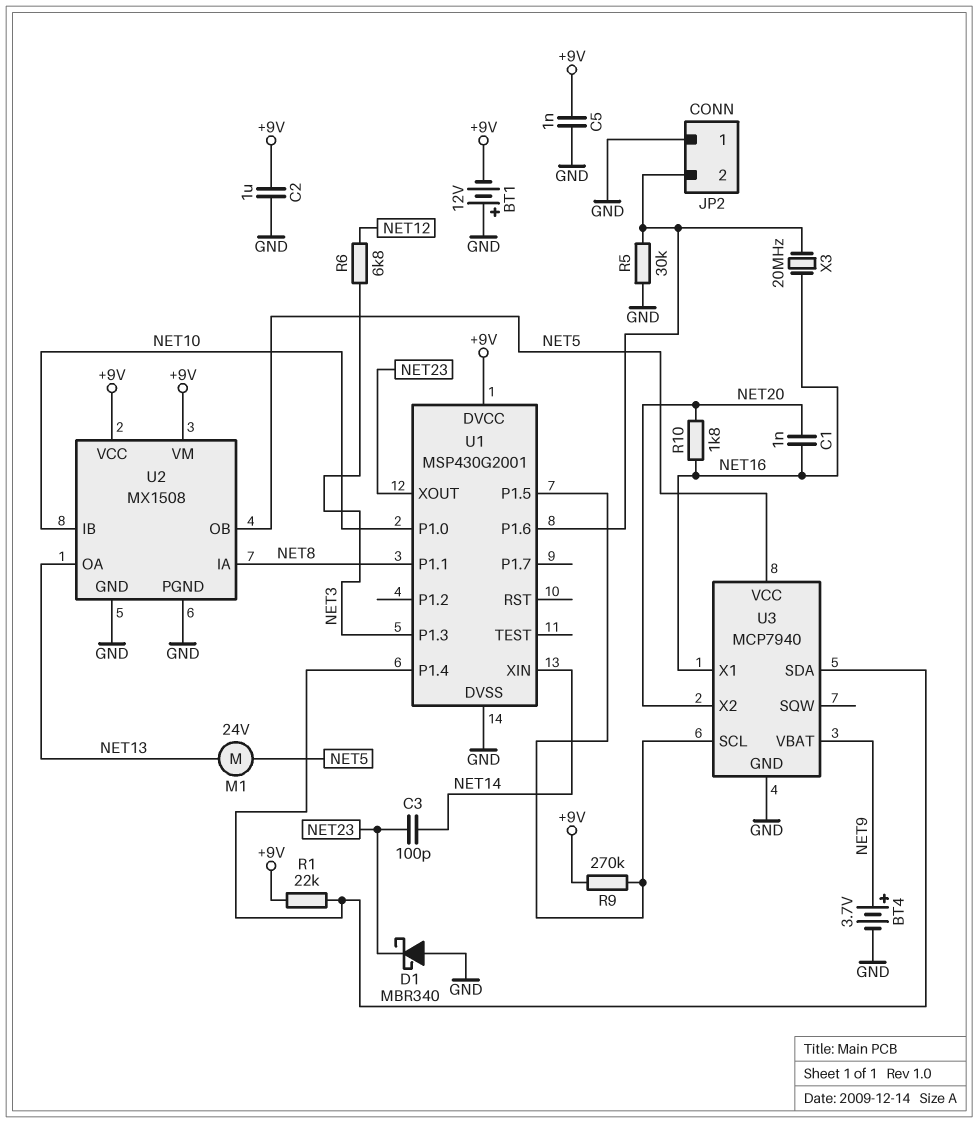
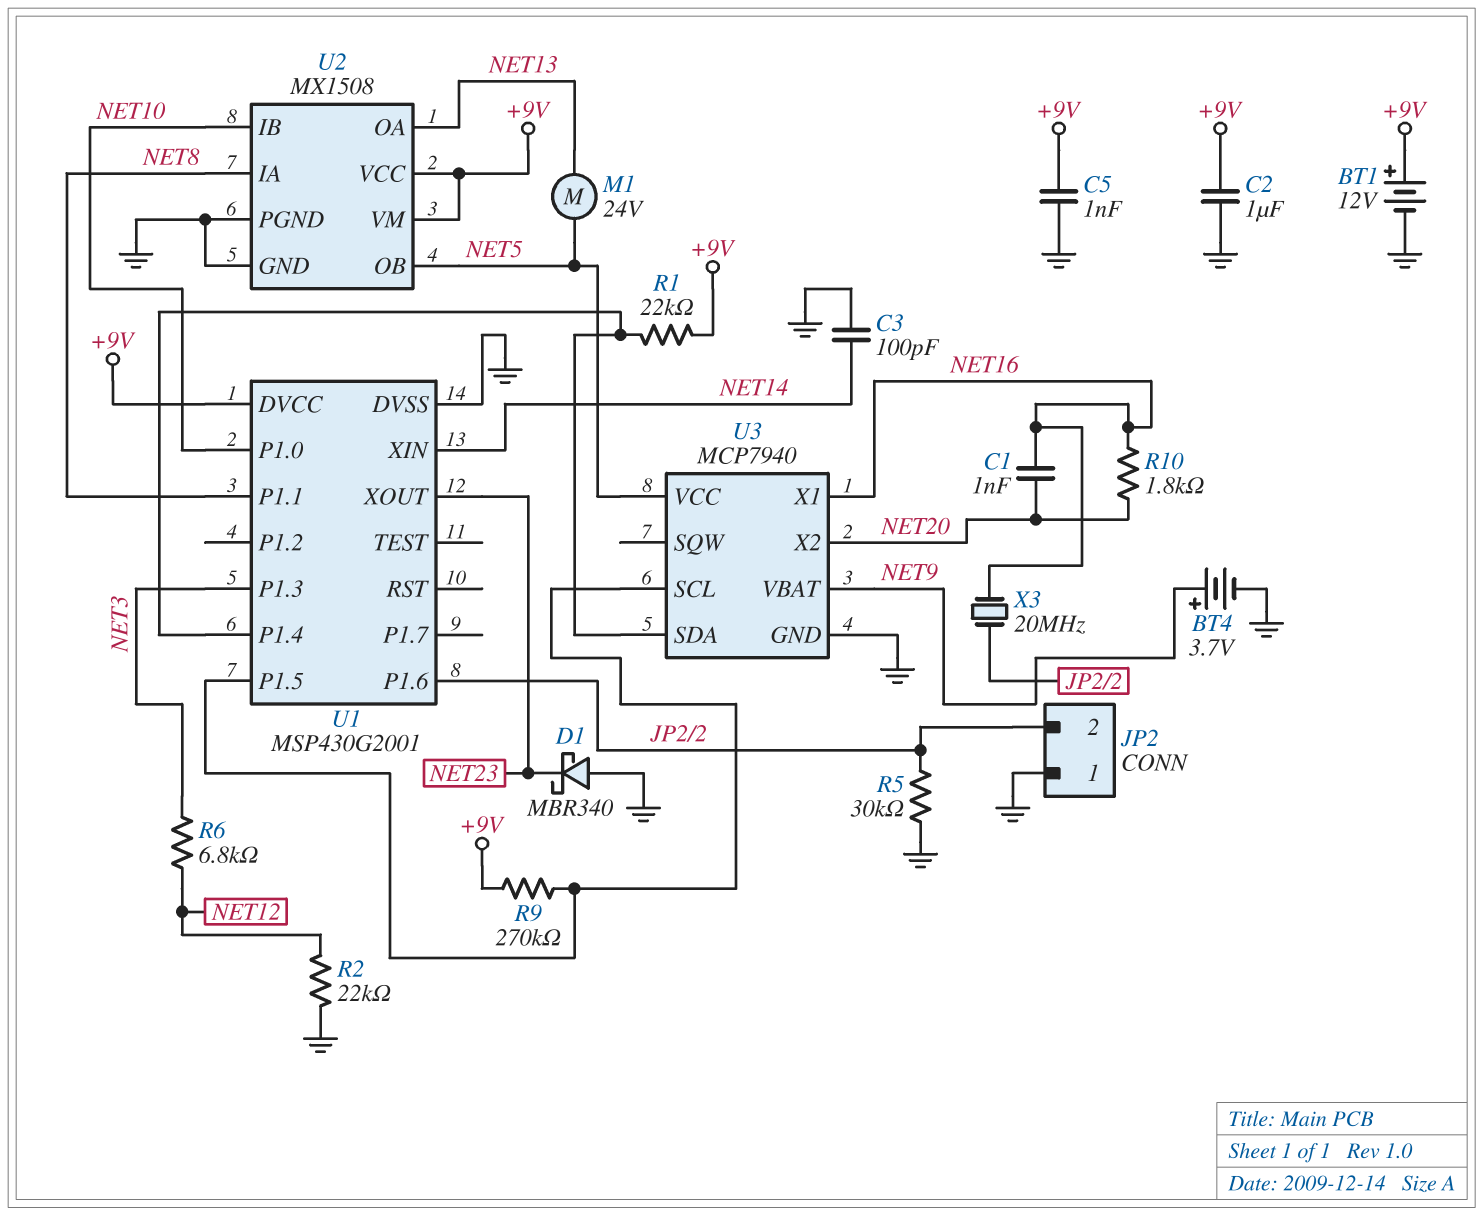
BT1: 12V (plus GND, minus +9V) -> 12V (plus +9V, minus GND)
C3: 100pF (NET14, NET23) -> 100pF (GND, NET14)
R2: none -> 22k (GND, NET12)

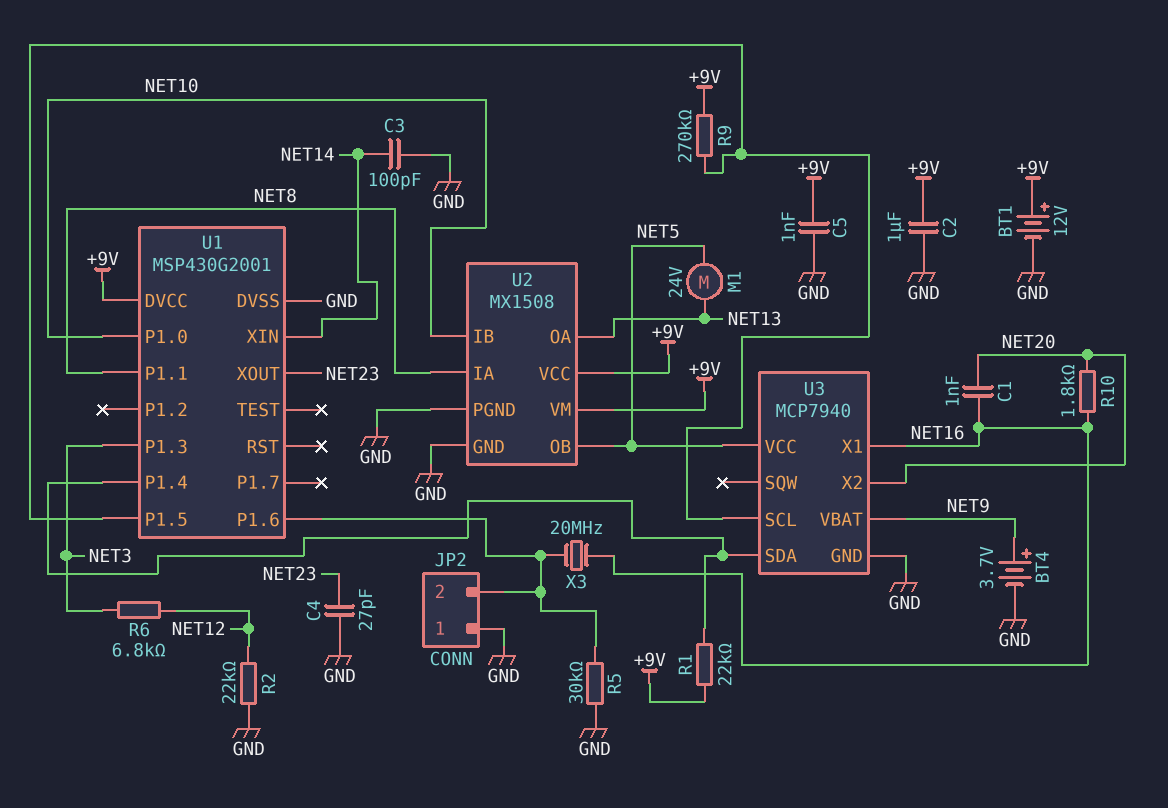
C4: none -> 27pF (GND, NET23)
D1: schottky MBR340 (A GND, K NET23) -> none

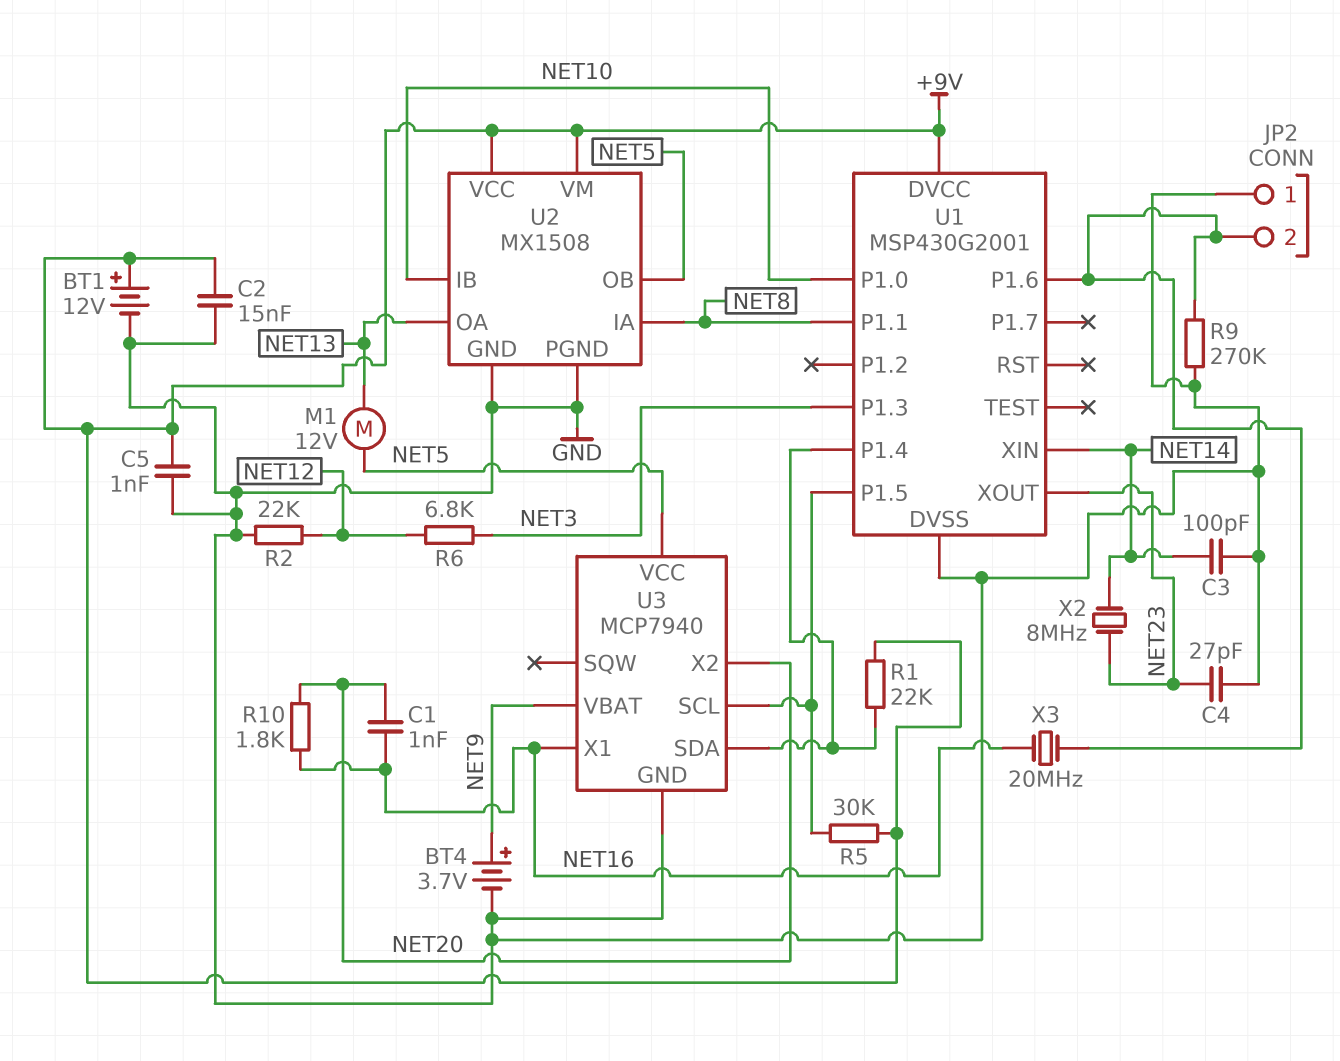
C2: 1uF (+9V, GND) -> 15nF (+9V, GND)
M1: motor 24V (NET5, NET13) -> motor 12V (NET5, NET13)
R5: 30k (GND, JP2/2) -> 30k (+9V, U1/P1.5)
R9: 270k (+9V, U1/P1.5) -> 270k (GND, JP2/2)
X2: none -> 8MHz (NET14, NET23)

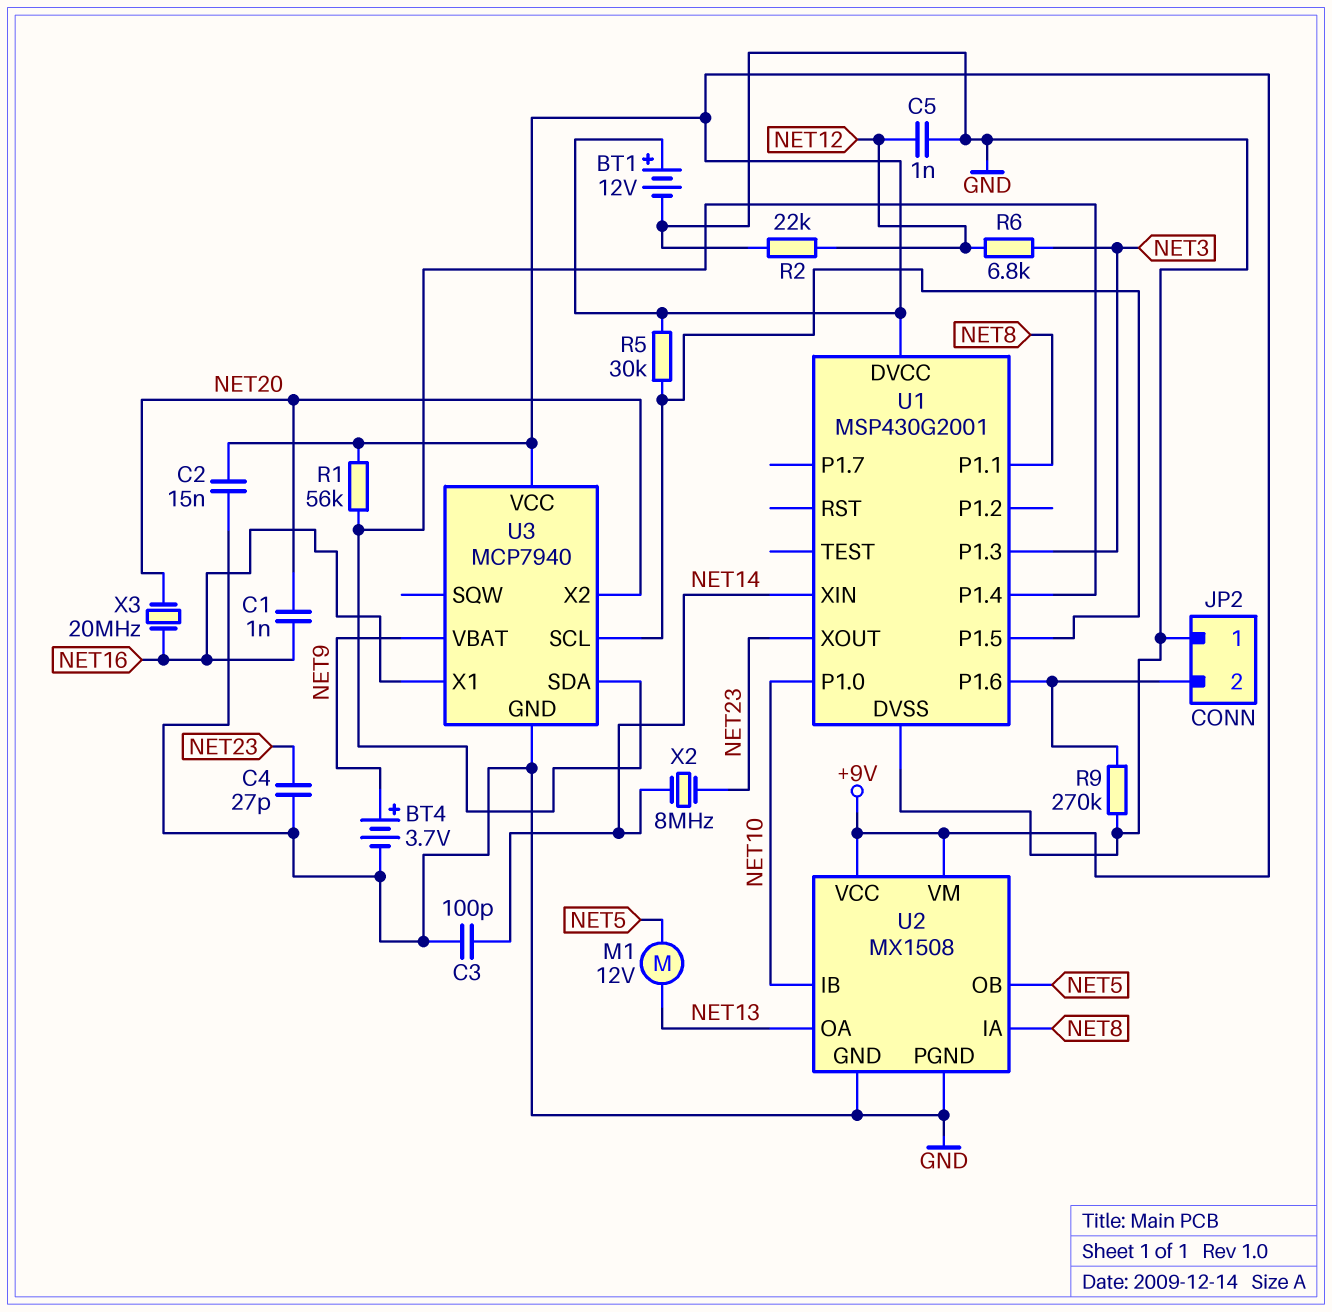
C5: 1nF (+9V, GND) -> 1nF (GND, NET12)
R1: 22k (+9V, U1/P1.4) -> 56k (+9V, U1/P1.4)
R10: 1.8k (NET16, NET20) -> none
U3 pin VCC: NET5 -> +9V
X3: 20MHz (JP2/2, NET16) -> 20MHz (NET16, NET20)

